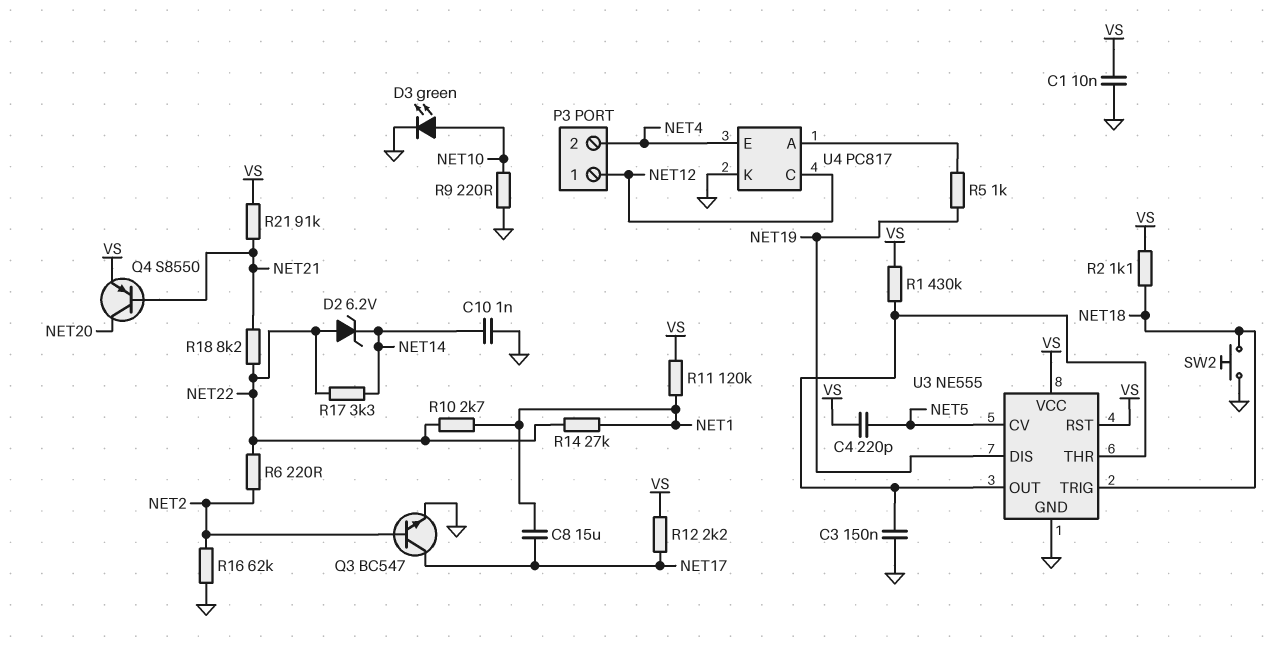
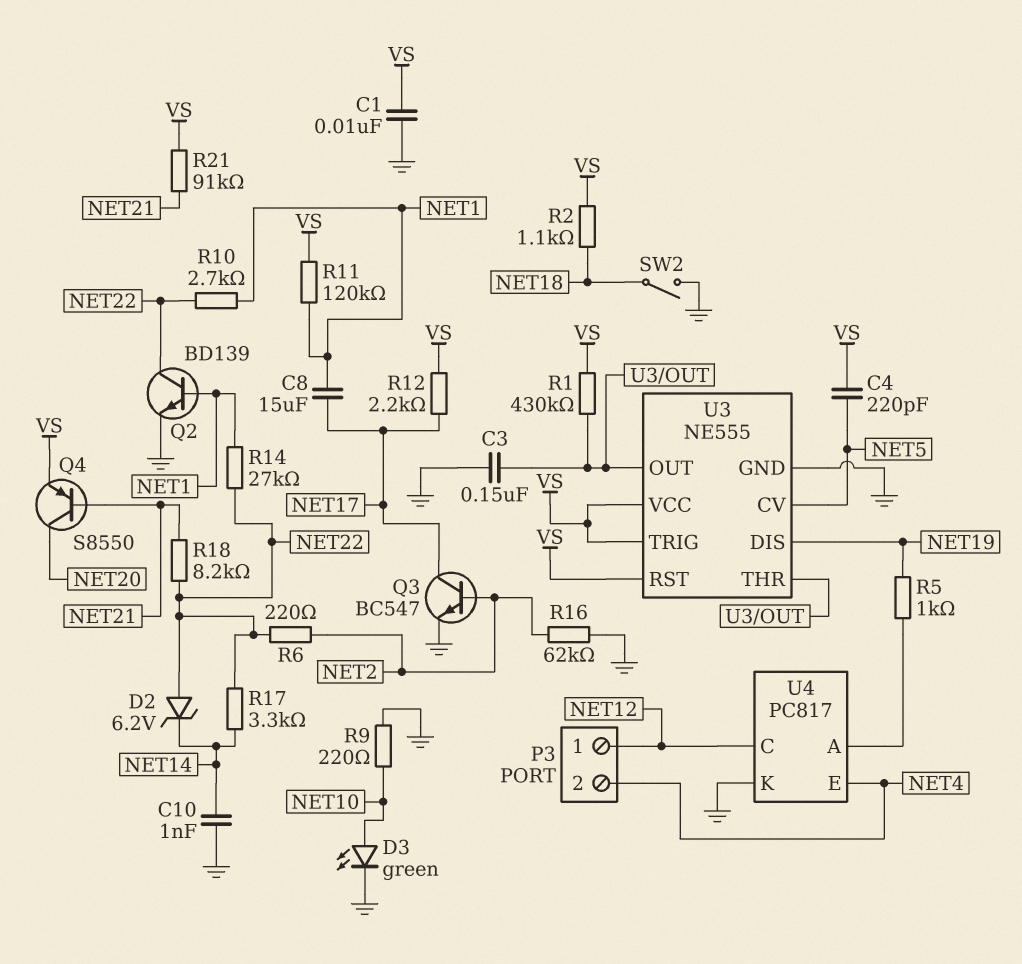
Q2: none -> NPN BD139 (B NET1, C NET22, E GND)
SW2: button (GND, NET18) -> switch (GND, NET18)
U3 pin TRIG: NET18 -> VS

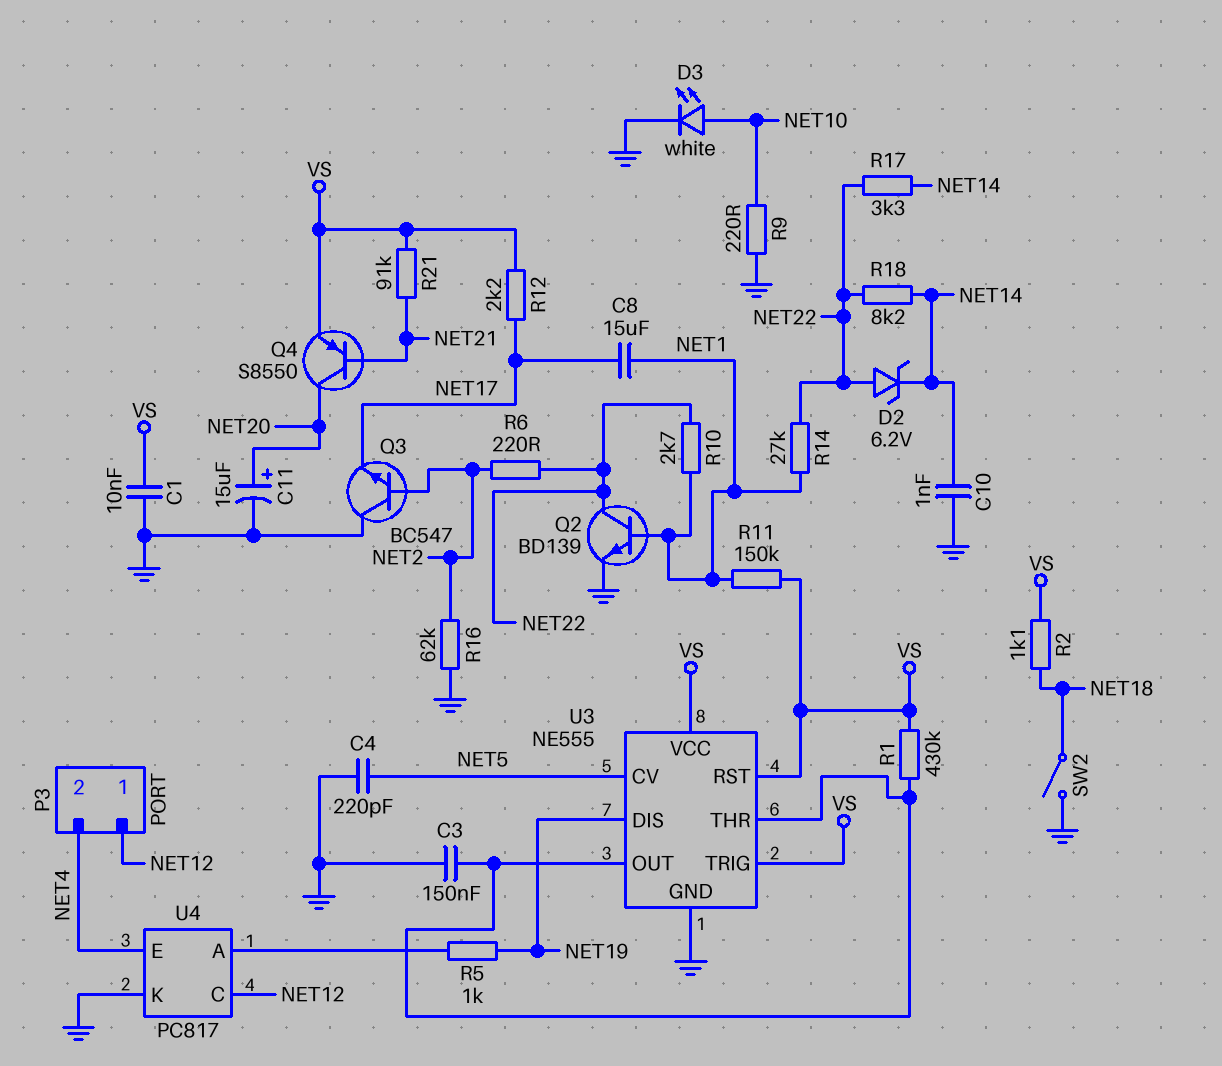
C4: 220pF (NET5, VS) -> 220pF (GND, NET5)
C11: none -> 15uF (plus NET20, minus GND)
D3: LED green (A NET10, K GND) -> LED white (A NET10, K GND)
Q3: NPN BC547 (B NET2, C NET17, E GND) -> NPN BC547 (B NET2, C GND, E NET17)
R11: 120k (NET1, VS) -> 150k (NET1, VS)
R18: 8.2k (NET21, NET22) -> 8.2k (NET14, NET22)

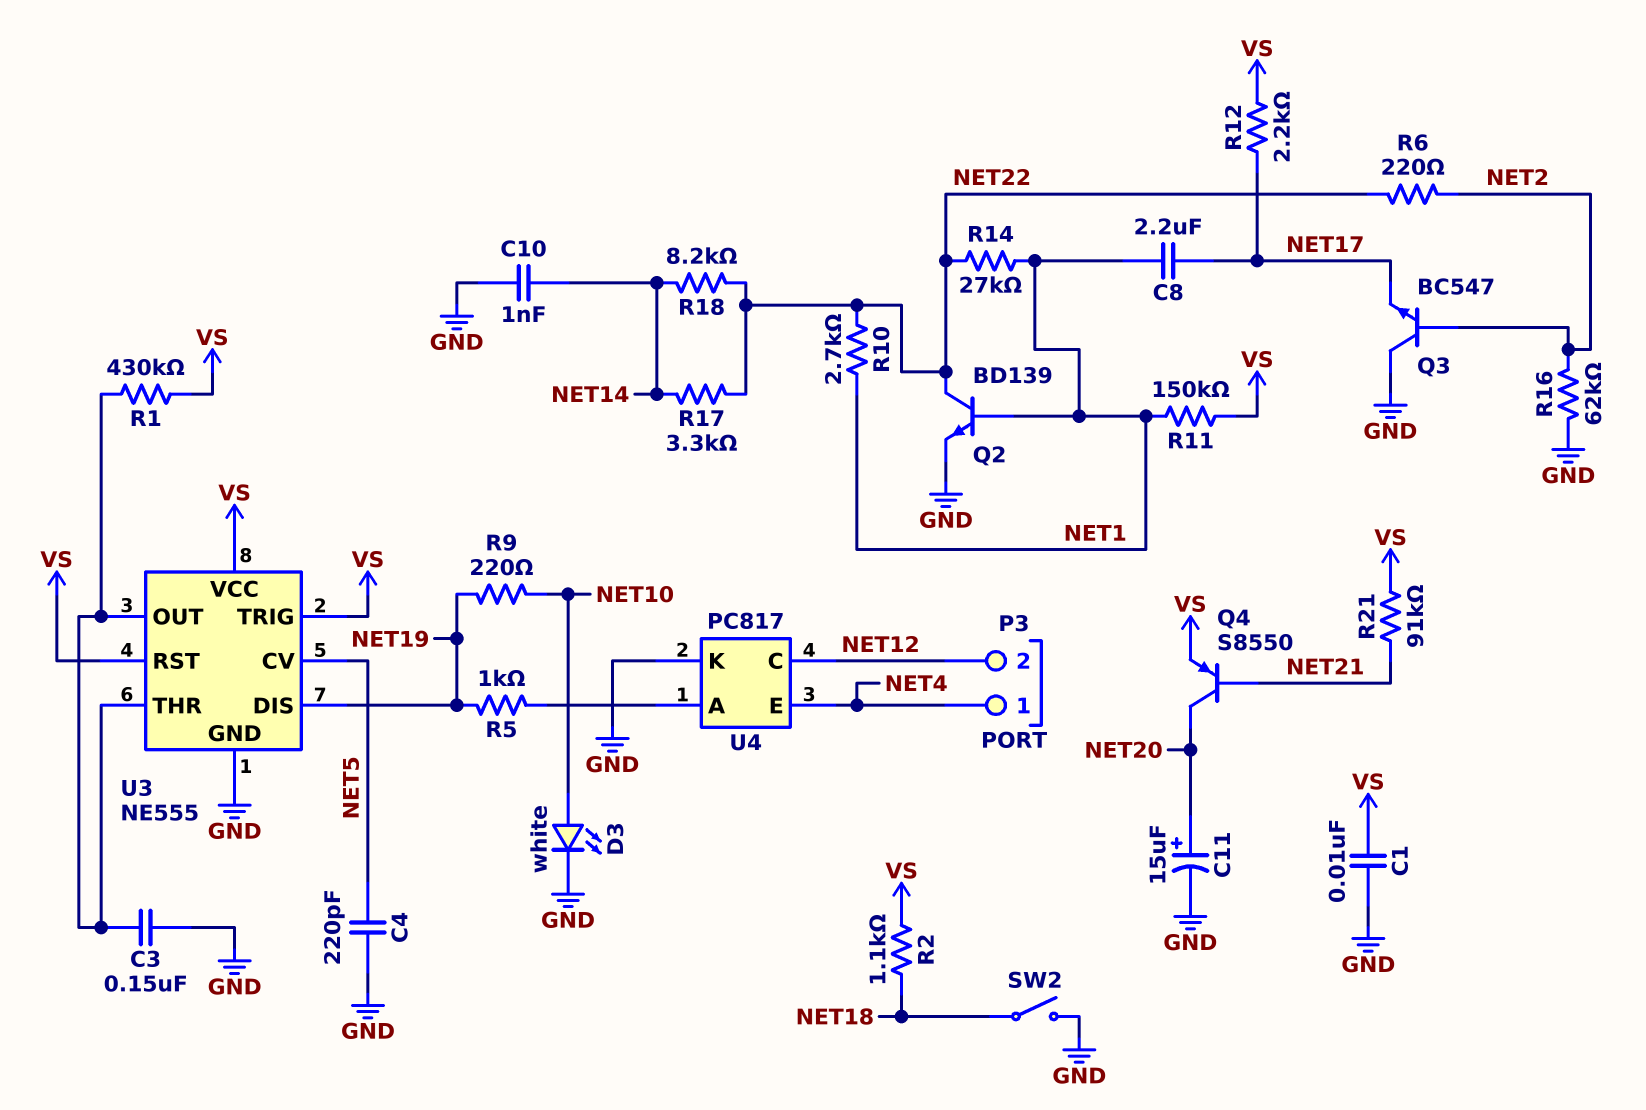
C8: 15uF (NET1, NET17) -> 2.2uF (NET1, NET17)
D2: zener 6.2V (A NET22, K NET14) -> none
P3 pin 1: NET12 -> NET4
P3 pin 2: NET4 -> NET12
R9: 220 (GND, NET10) -> 220 (NET10, NET19)

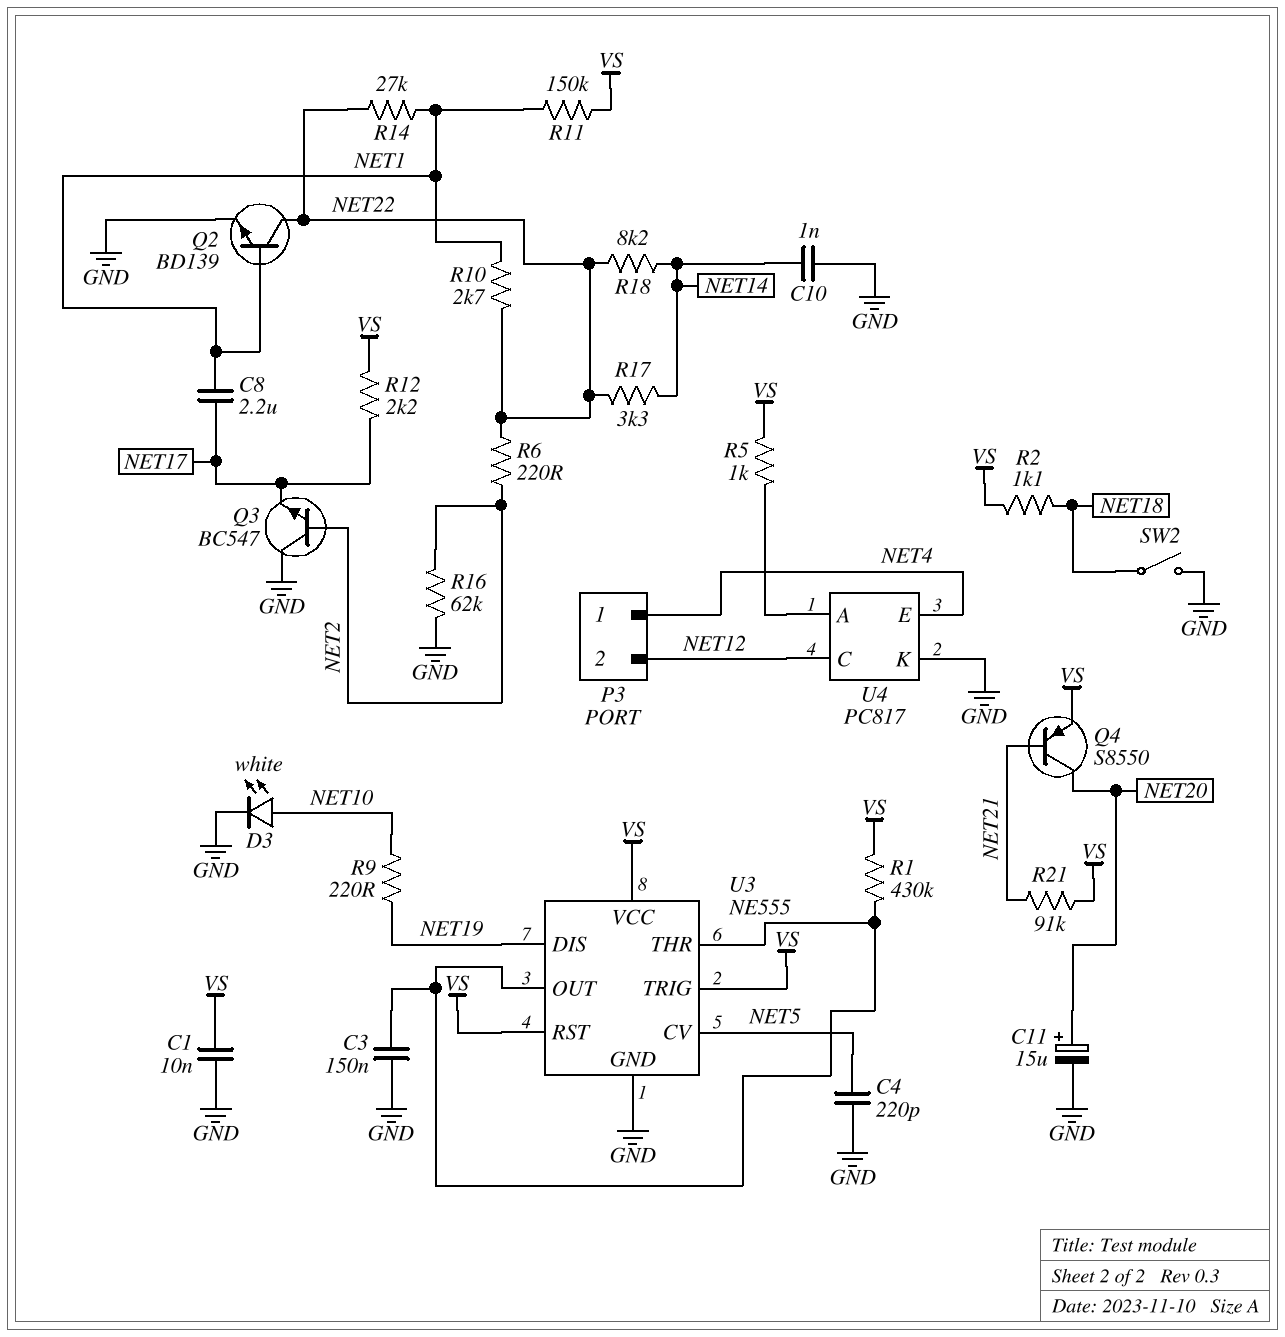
R5: 1k (NET19, U4/A) -> 1k (U4/A, VS)

